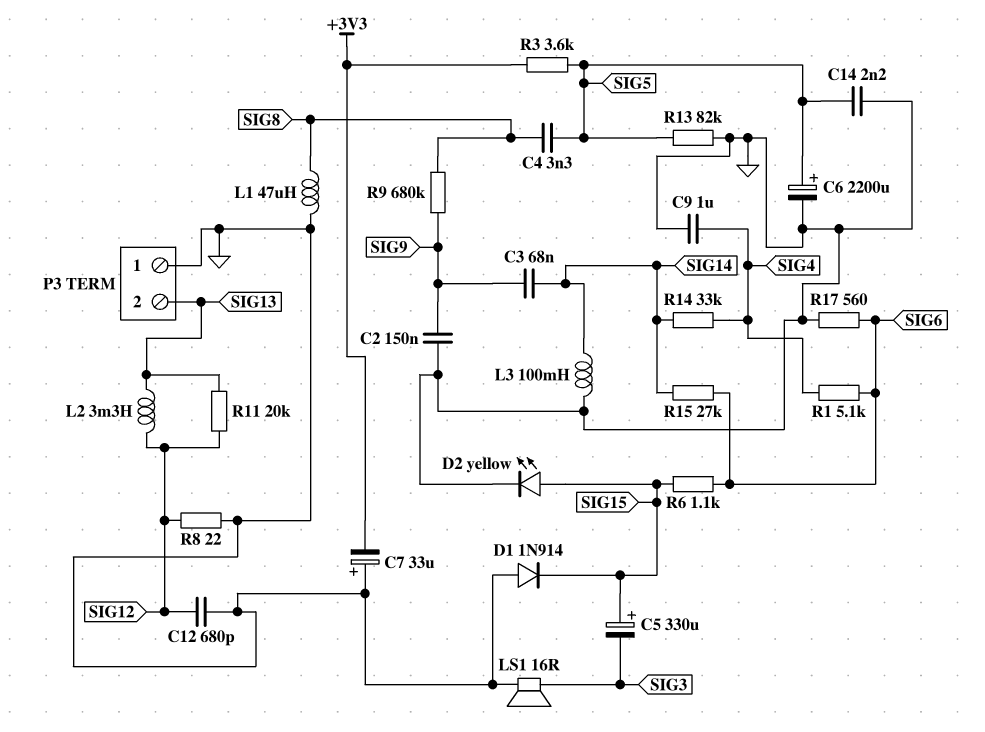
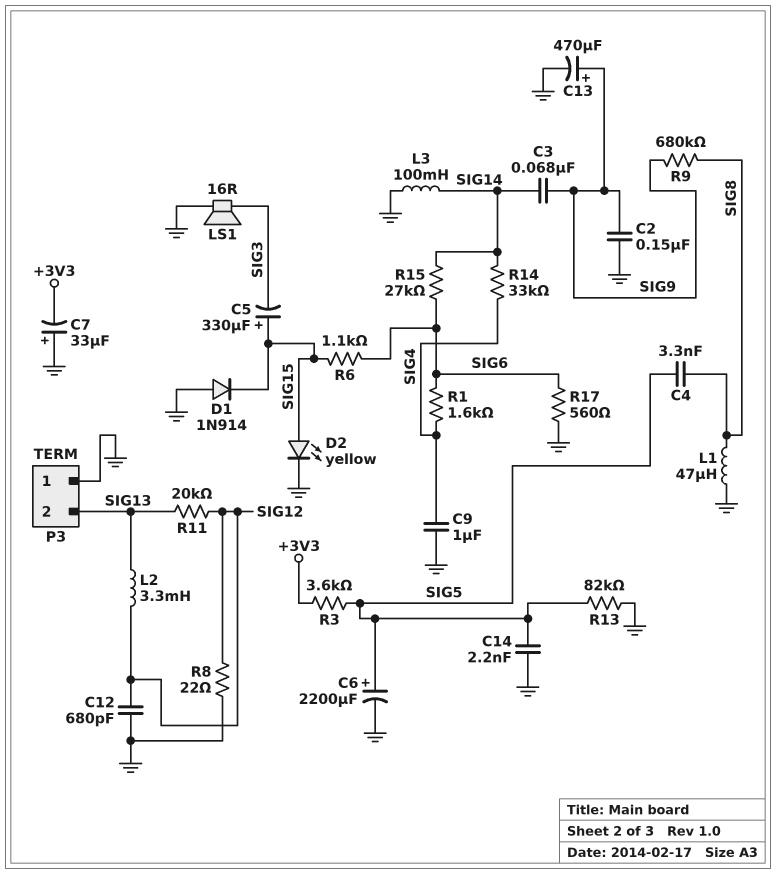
C13: none -> 470uF (plus SIG9, minus GND)
R1: 5.1k (SIG4, SIG6) -> 1.6k (SIG4, SIG6)

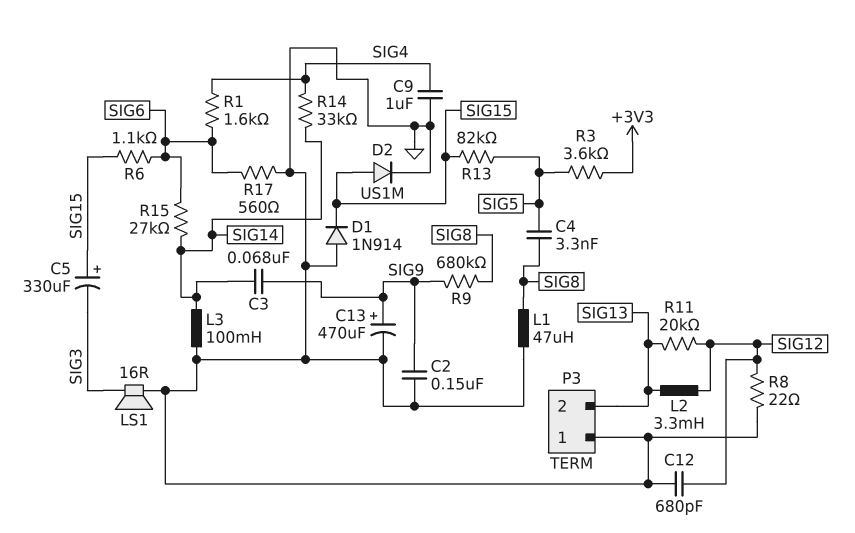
C6: 2200uF (plus SIG5, minus GND) -> none
C7: 33uF (plus GND, minus +3V3) -> none
C14: 2.2nF (GND, SIG5) -> none
D2: LED yellow (A SIG15, K GND) -> diode US1M (A SIG15, K GND)
R13: 82k (GND, SIG5) -> 82k (SIG5, SIG15)

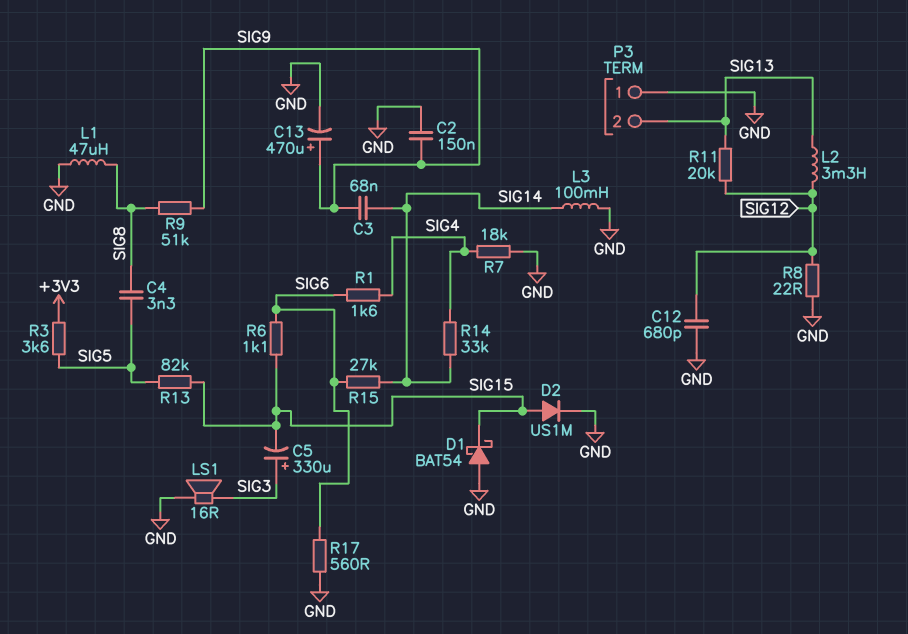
C5: 330uF (plus SIG15, minus SIG3) -> 330uF (plus SIG3, minus SIG15)
C9: 1uF (GND, SIG4) -> none
D1: diode 1N914 (A GND, K SIG15) -> schottky BAT54 (A GND, K SIG15)
R7: none -> 18k (GND, SIG4)
R9: 680k (SIG8, SIG9) -> 51k (SIG8, SIG9)

